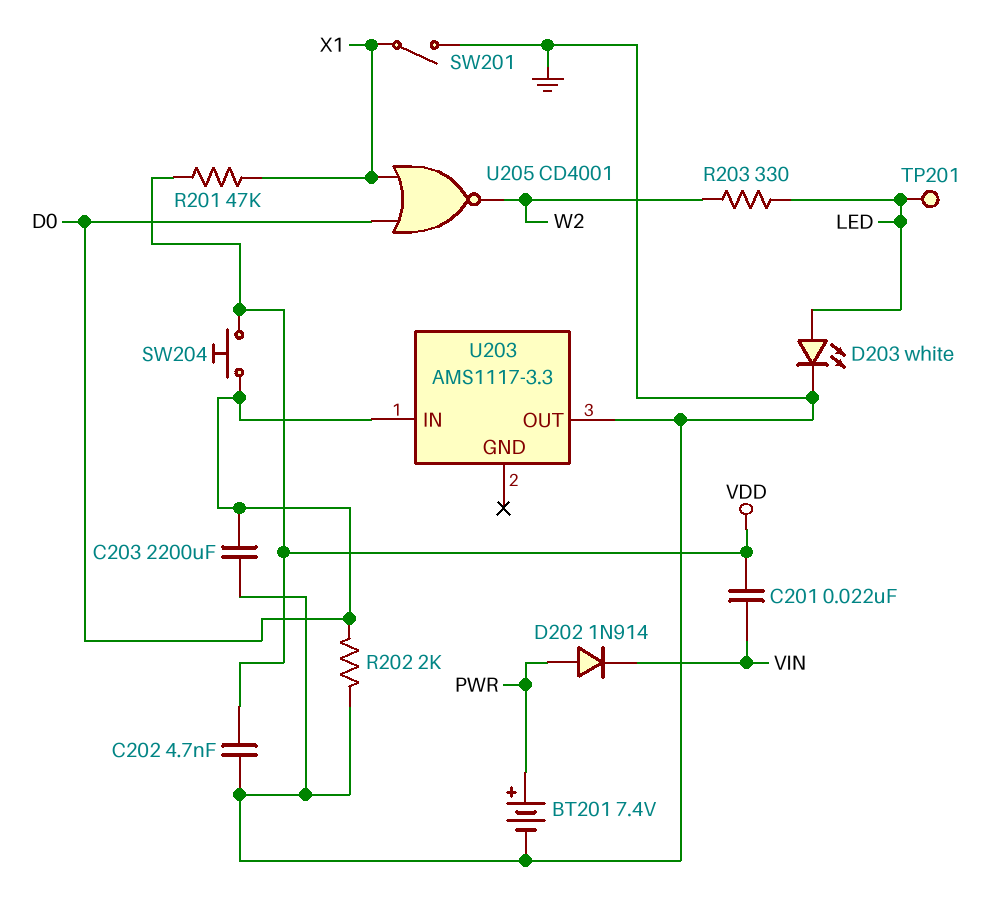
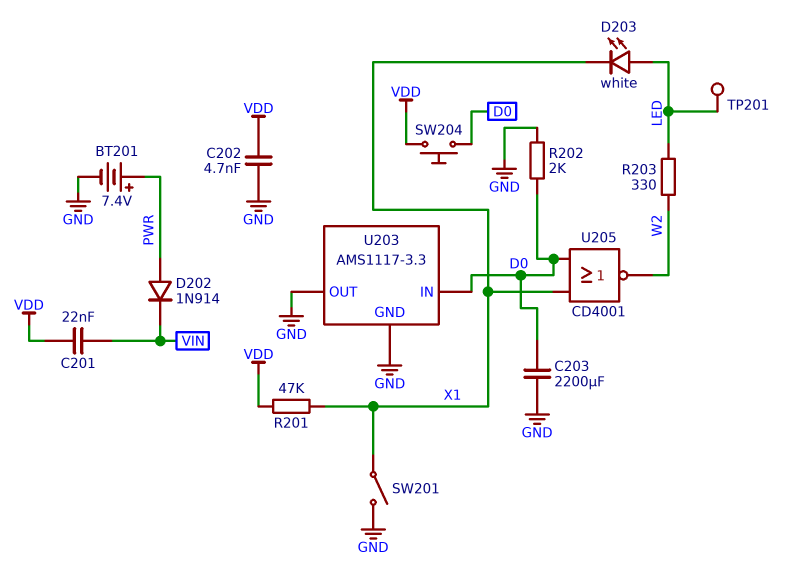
D203: LED white (A LED, K GND) -> LED white (A LED, K X1)
U203 pin GND: none -> GND

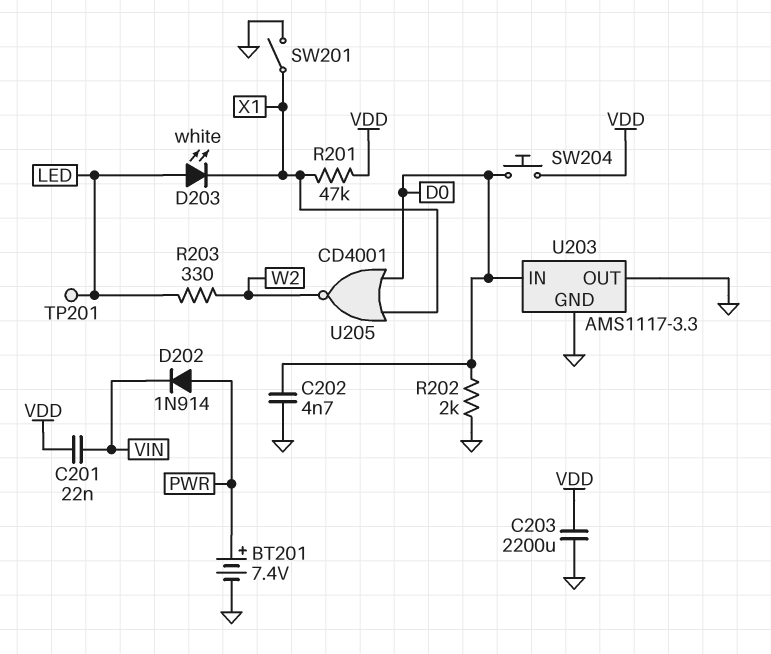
C202: 4.7nF (GND, VDD) -> 4.7nF (D0, GND)
C203: 2200uF (D0, GND) -> 2200uF (GND, VDD)

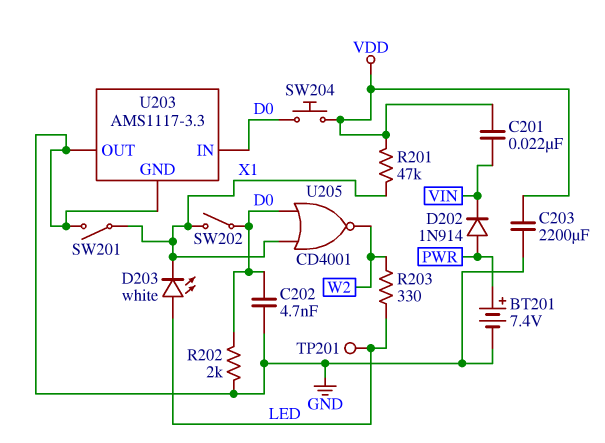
SW202: none -> switch (D0, X1)

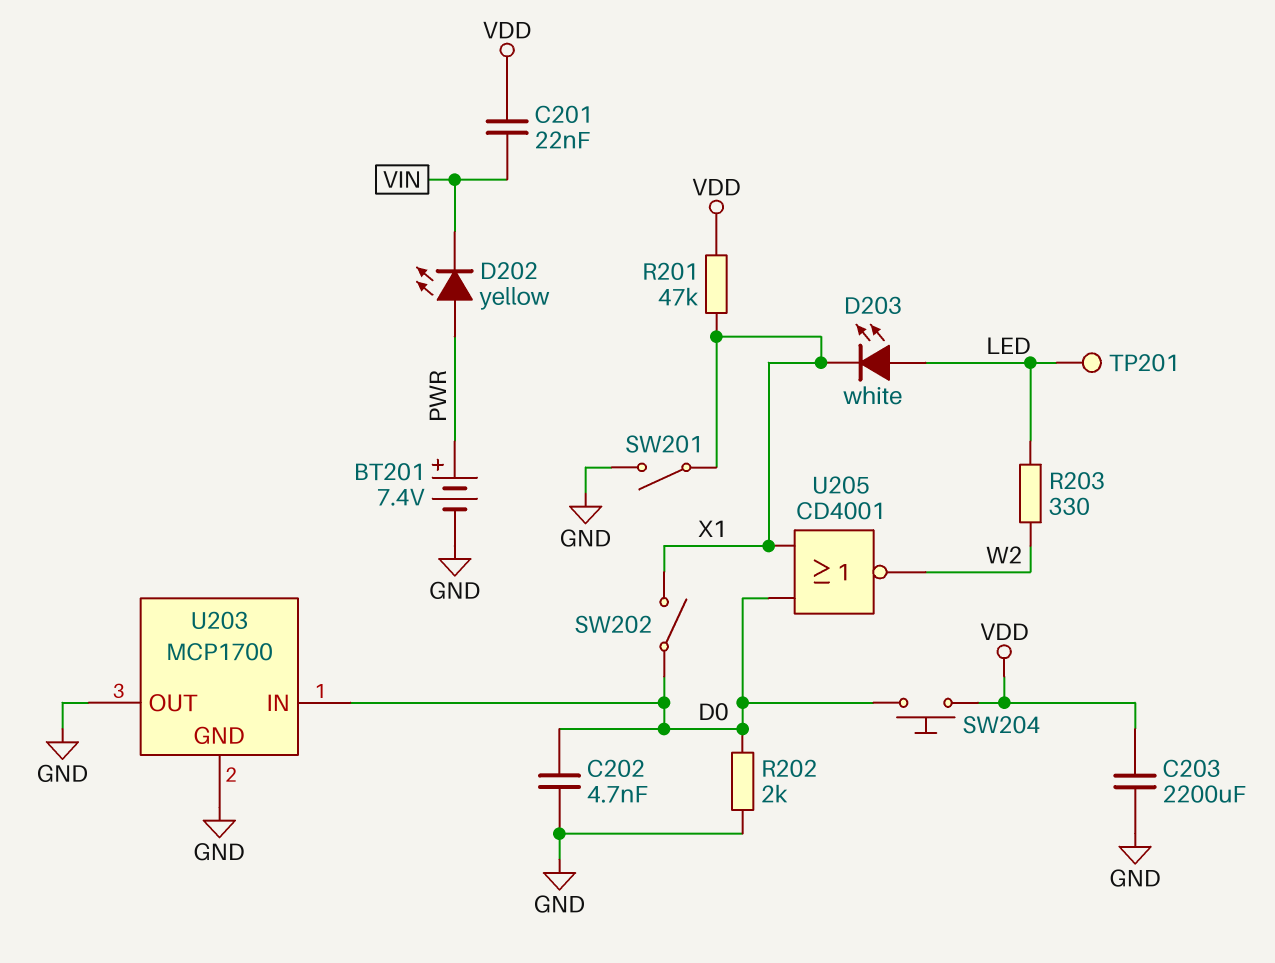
D202: diode 1N914 (A PWR, K VIN) -> LED yellow (A PWR, K VIN)
U203: AMS1117-3.3 -> MCP1700

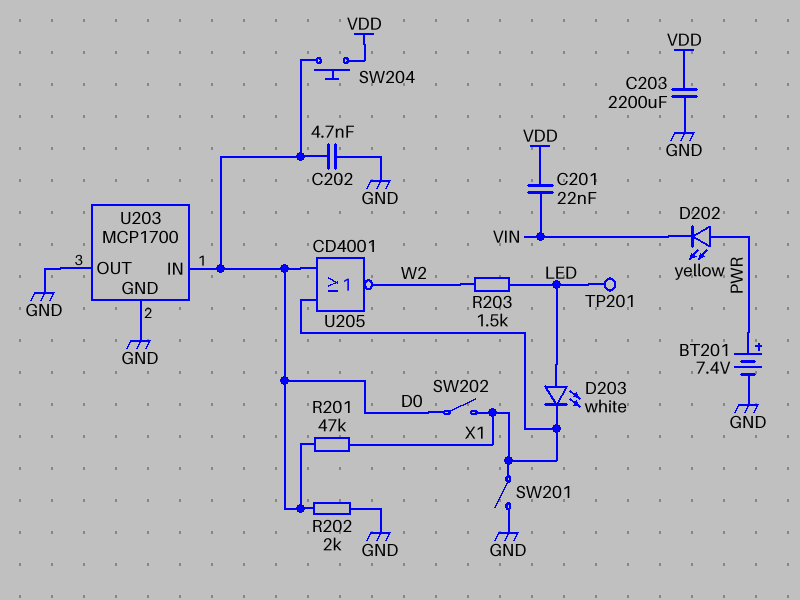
R201: 47k (VDD, X1) -> 47k (D0, X1)
R203: 330 (LED, W2) -> 1.5k (LED, W2)

